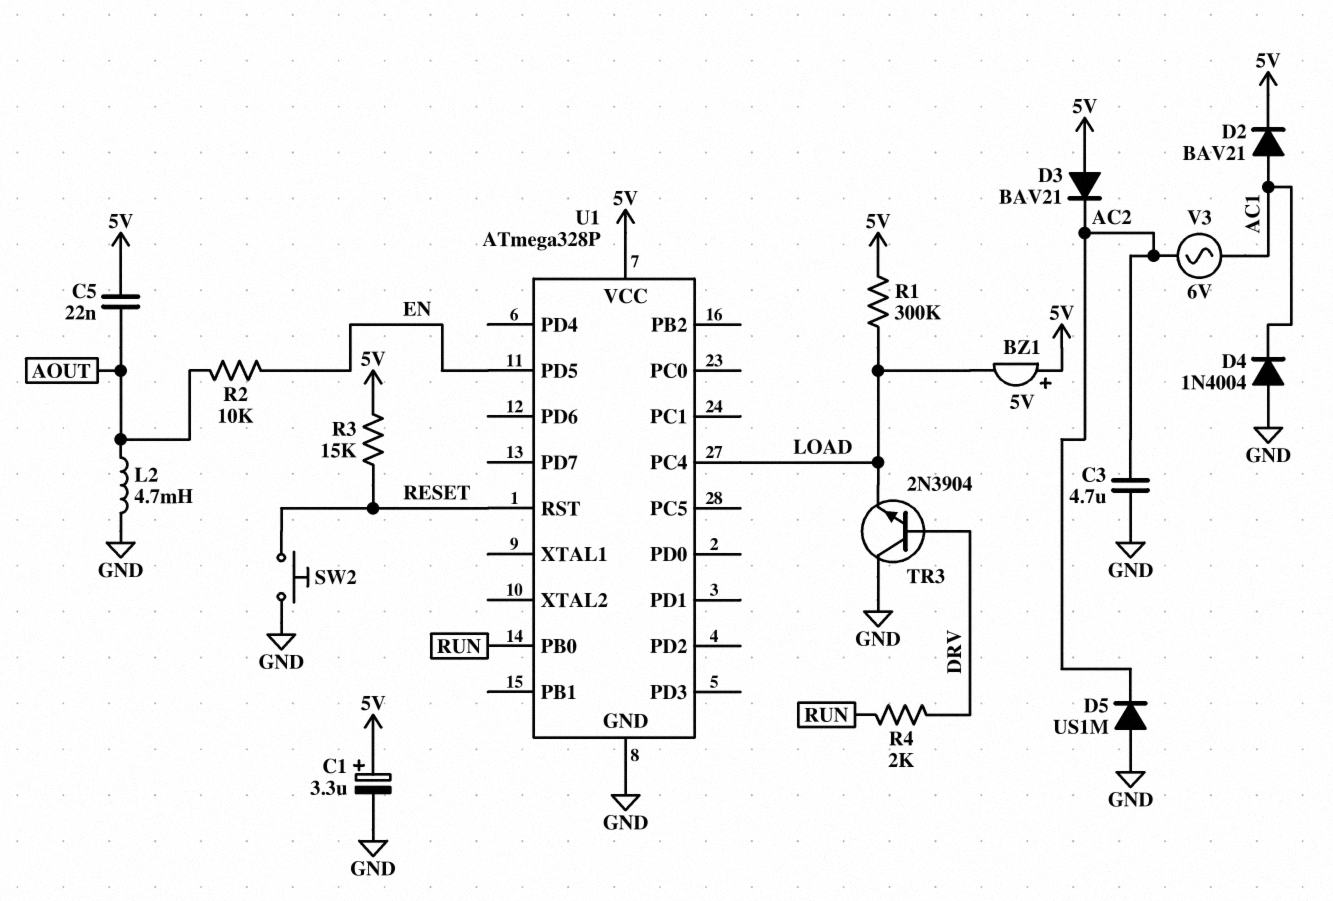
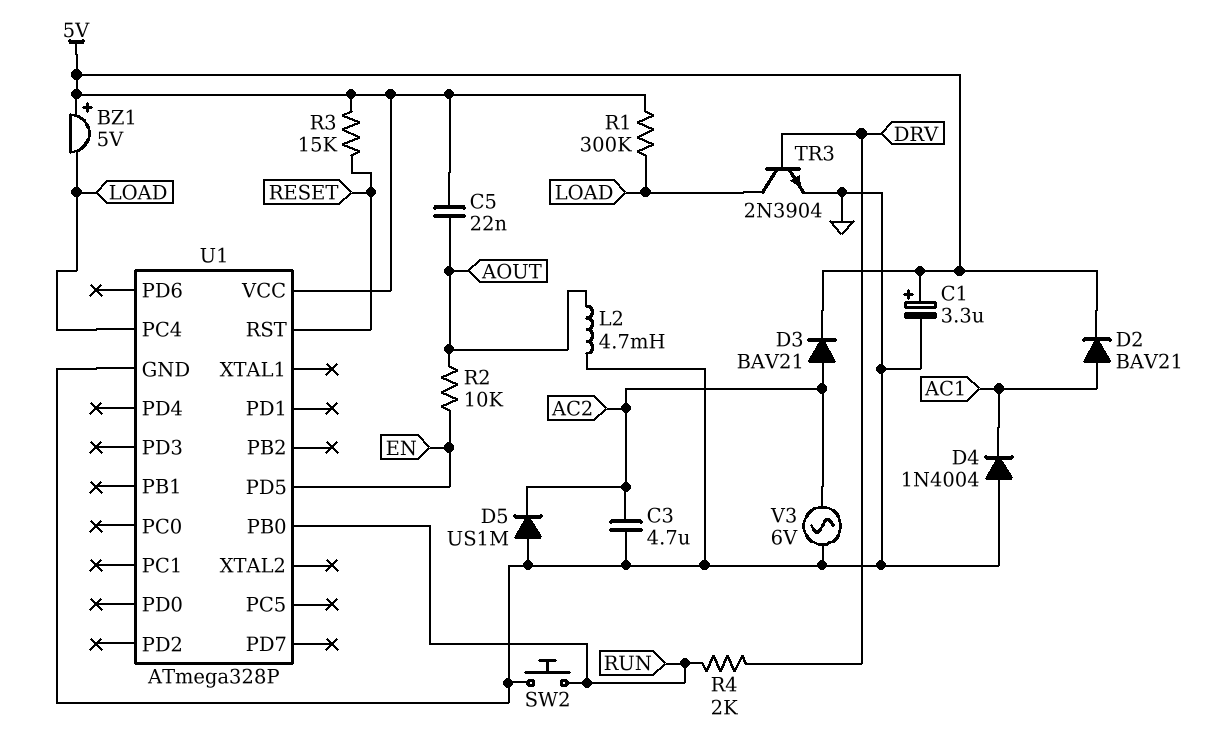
D3: diode BAV21 (A 5V, K AC2) -> diode BAV21 (A AC2, K 5V)
SW2: button (GND, RESET) -> button (GND, RUN)
TR3: NPN 2N3904 (B DRV, C GND, E LOAD) -> NPN 2N3904 (B DRV, C LOAD, E GND)
V3: AC 6V (AC1, AC2) -> AC 6V (AC2, GND)

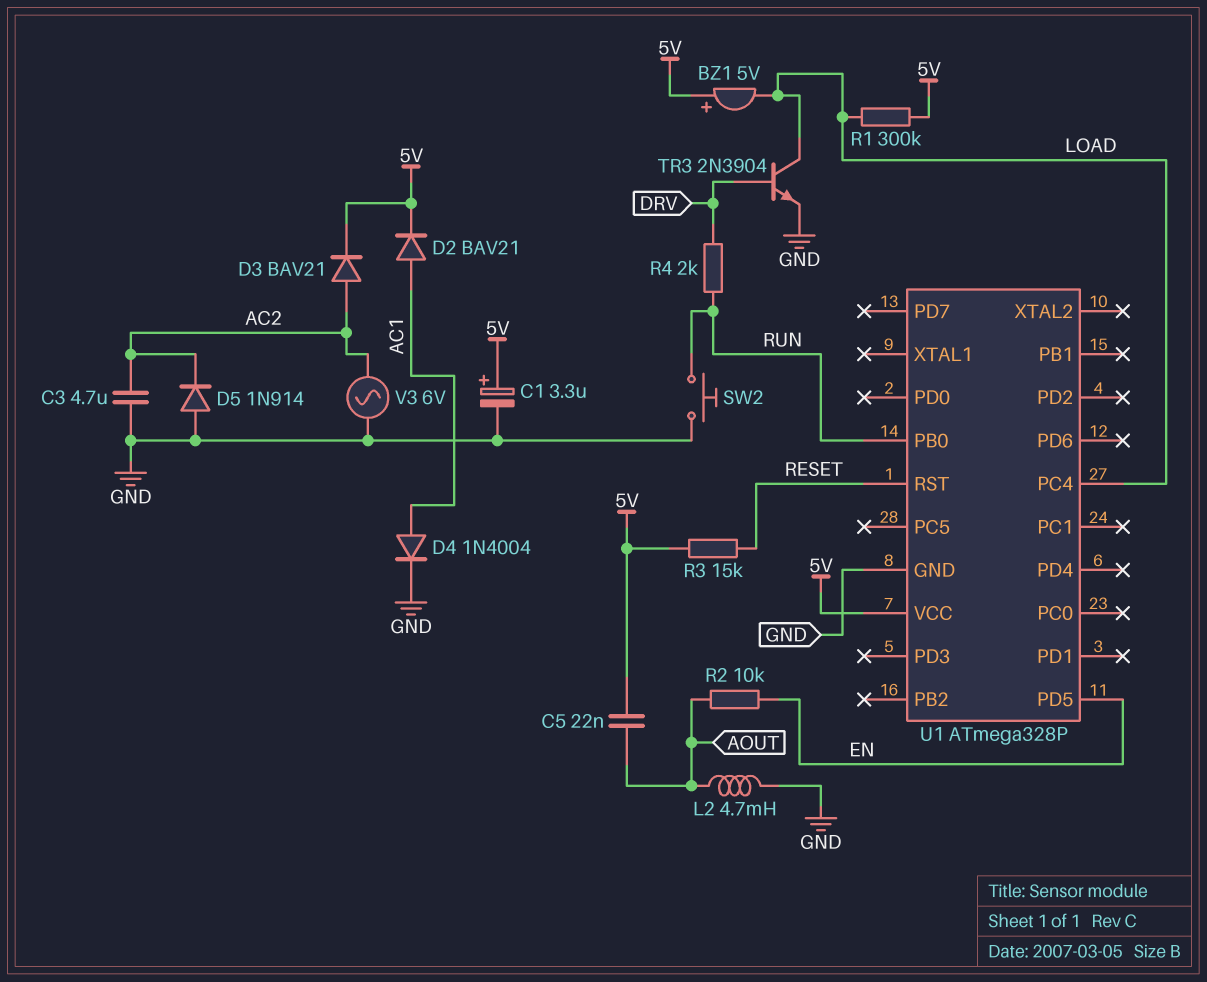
D4: diode 1N4004 (A GND, K AC1) -> diode 1N4004 (A AC1, K GND)
D5: diode US1M (A GND, K AC2) -> diode 1N914 (A GND, K AC2)

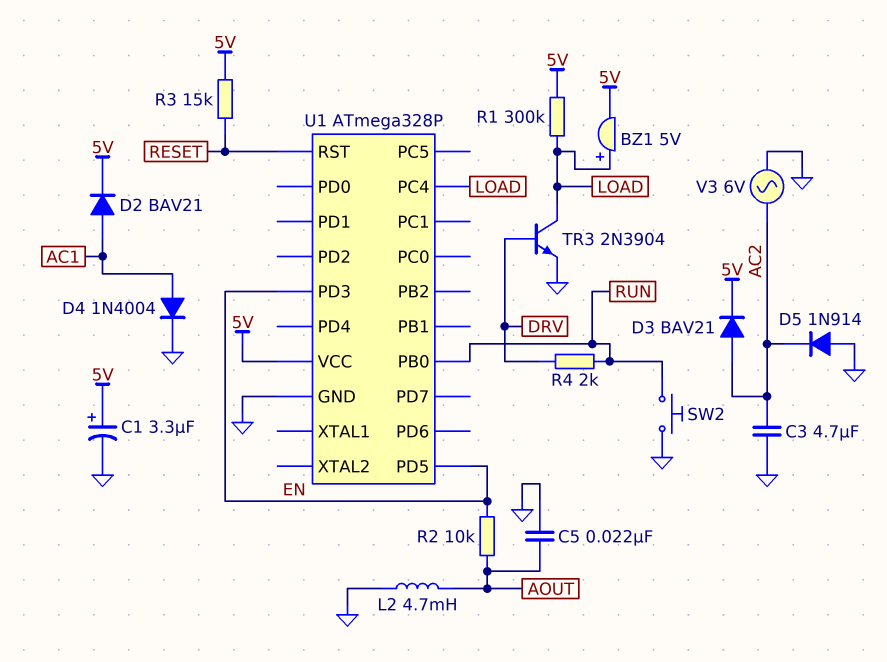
BZ1: buzzer 5V (plus 5V, minus LOAD) -> buzzer 5V (plus LOAD, minus 5V)
C5: 22nF (5V, AOUT) -> 22nF (AOUT, GND)
U1 pin PD3: none -> EN

